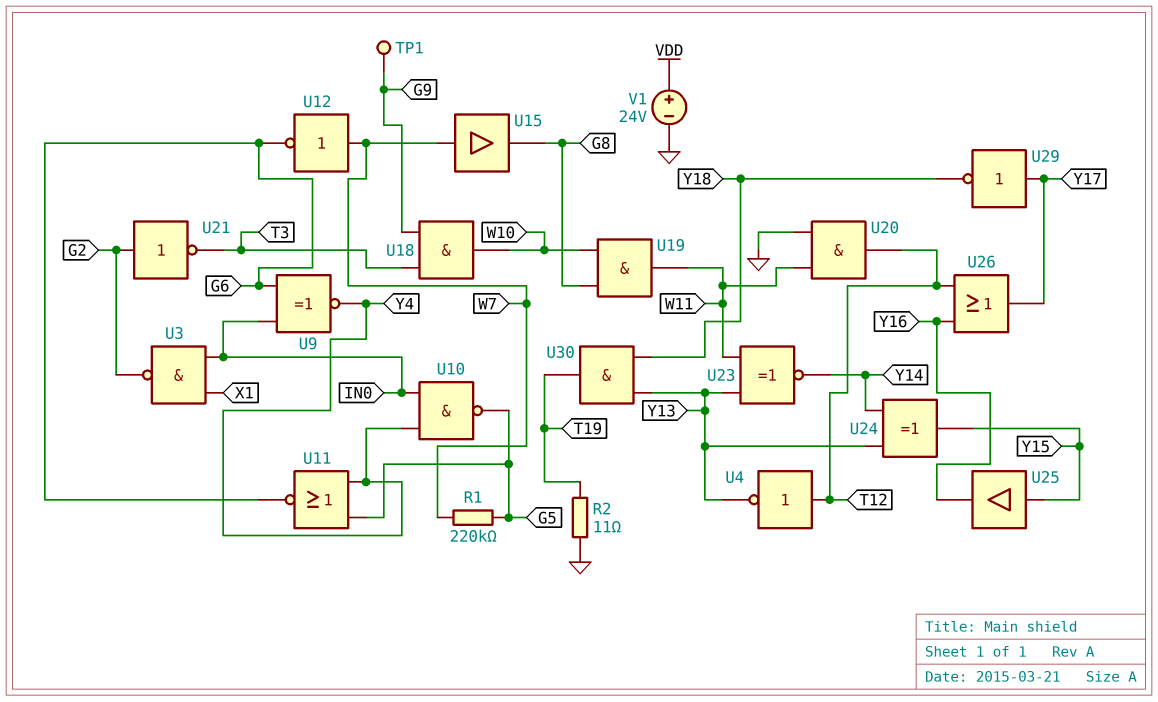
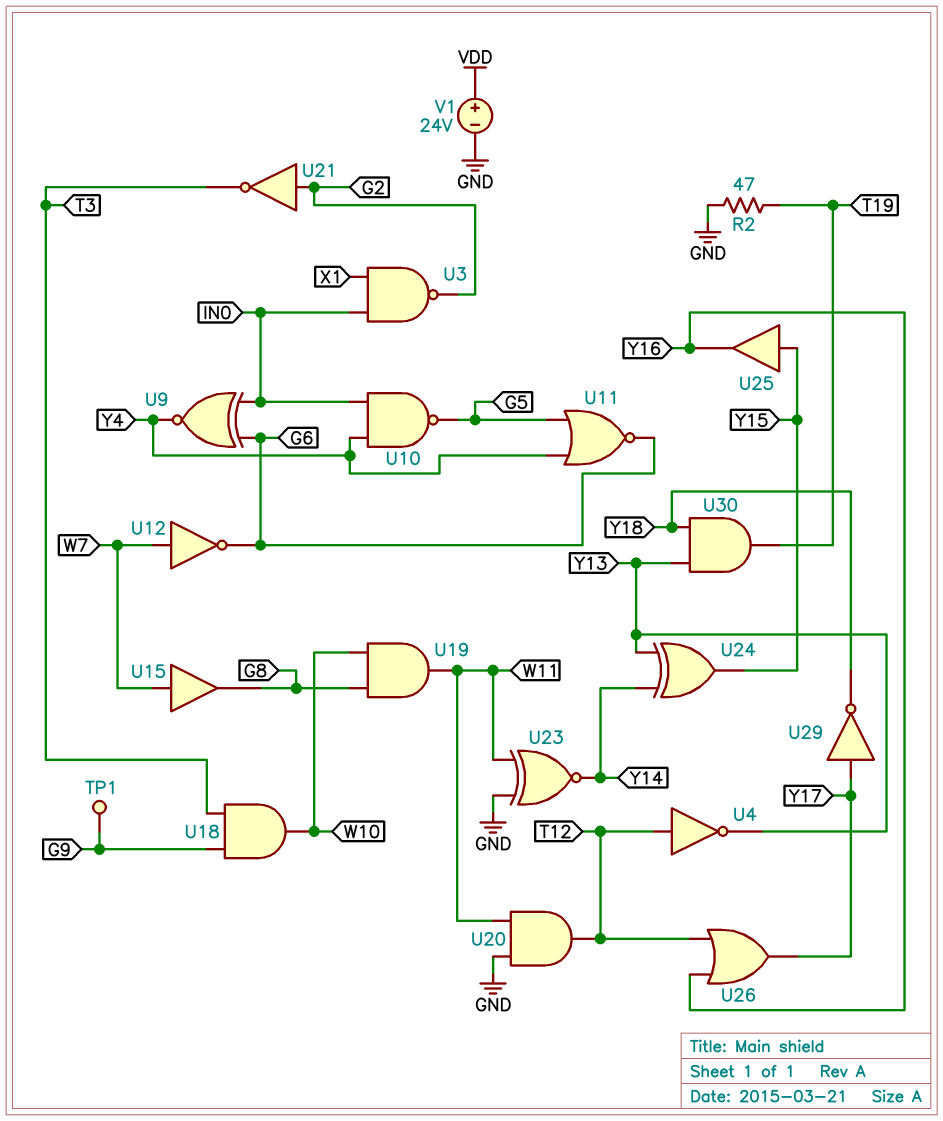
R1: 220k (G5, W7) -> none
R2: 11 (GND, T19) -> 47 (GND, T19)
U23: XNOR (in W11, in Y13, out Y14) -> XNOR (in GND, in W11, out Y14)

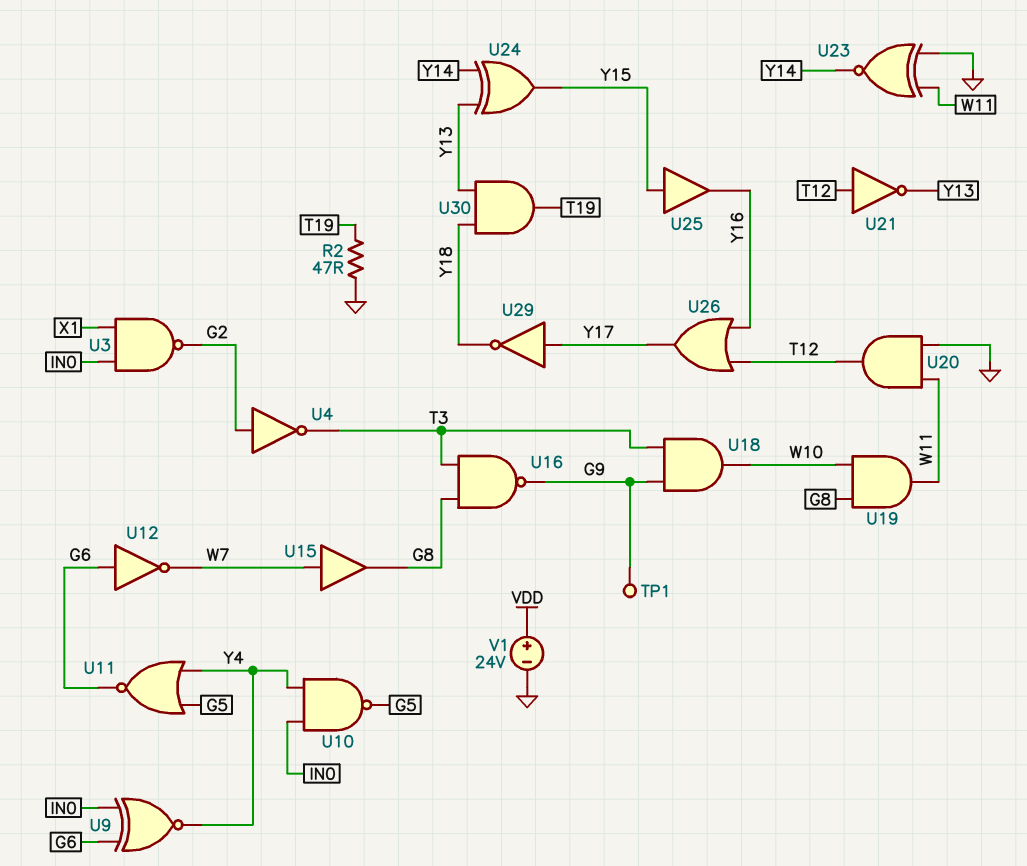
U4: NOT (in T12, out Y13) -> NOT (in G2, out T3)
U12: NOT (in W7, out G6) -> NOT (in G6, out W7)
U16: none -> NAND (in G8, in T3, out G9)
U21: NOT (in G2, out T3) -> NOT (in T12, out Y13)

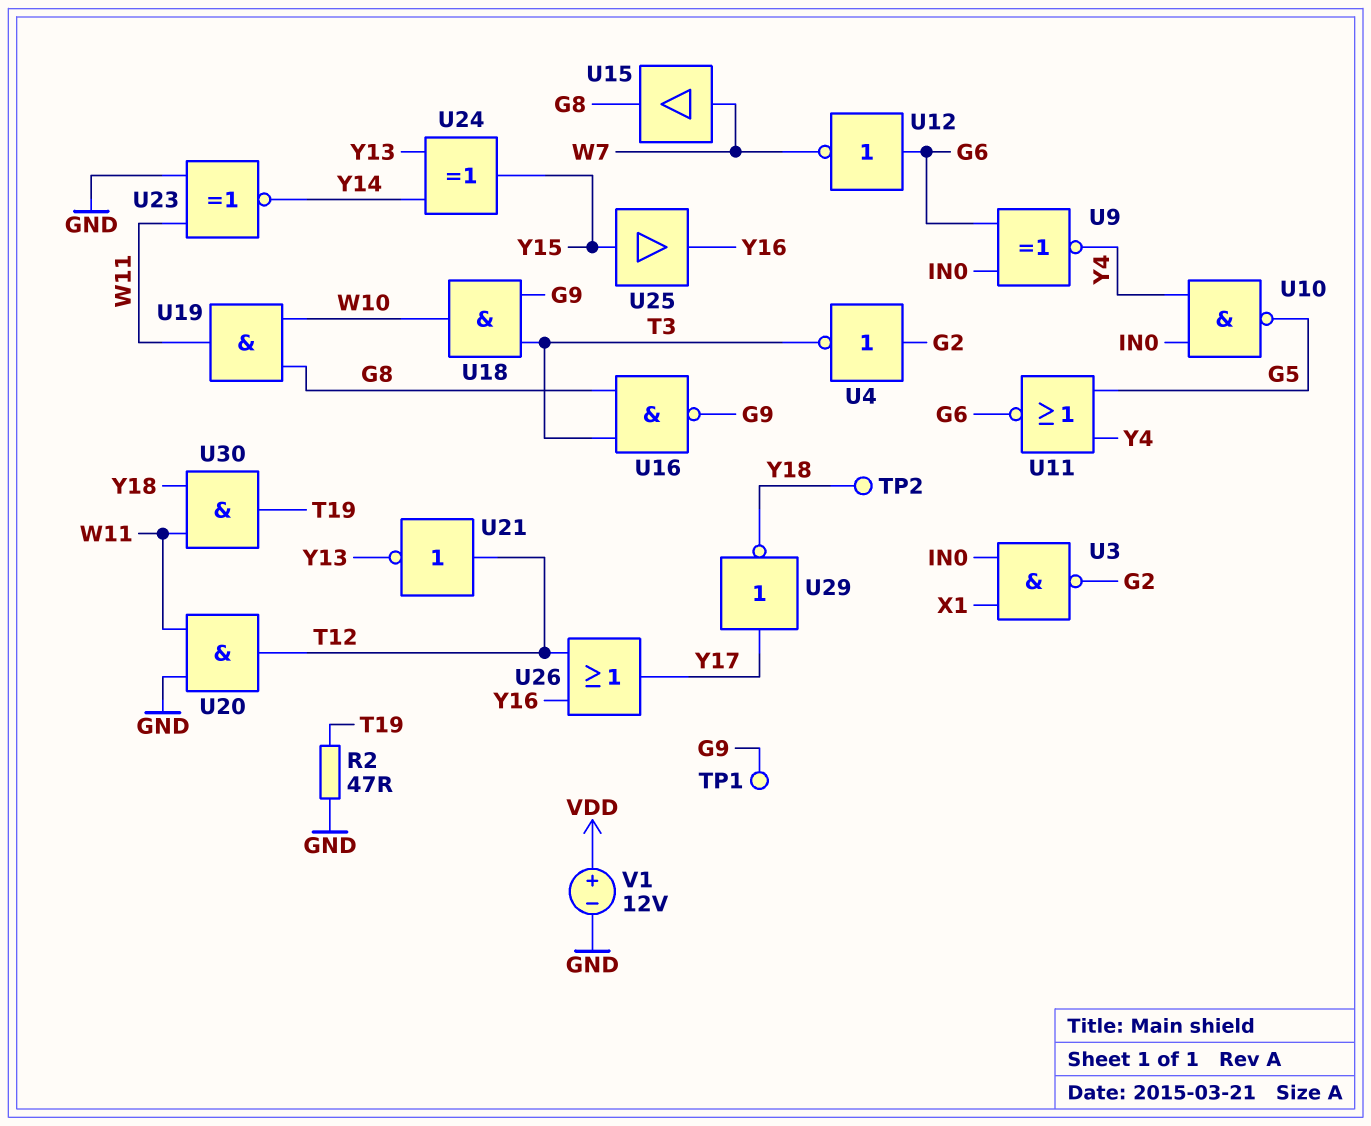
TP2: none -> test point (Y18)
U30: AND (in Y13, in Y18, out T19) -> AND (in W11, in Y18, out T19)
V1: 24V (plus VDD, minus GND) -> 12V (plus VDD, minus GND)

